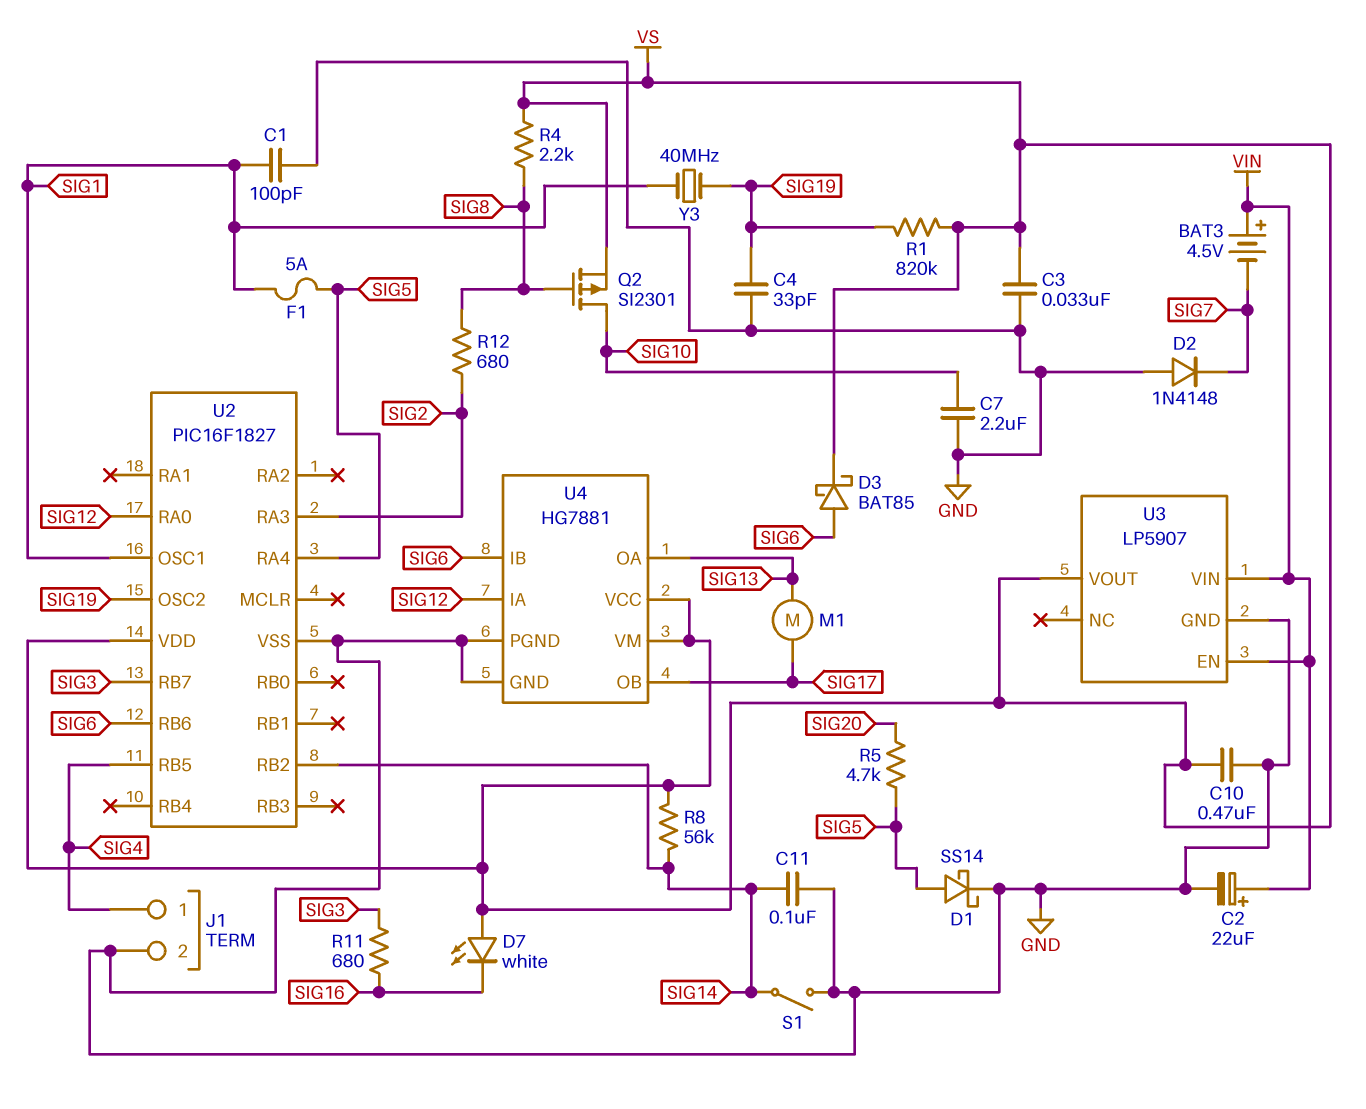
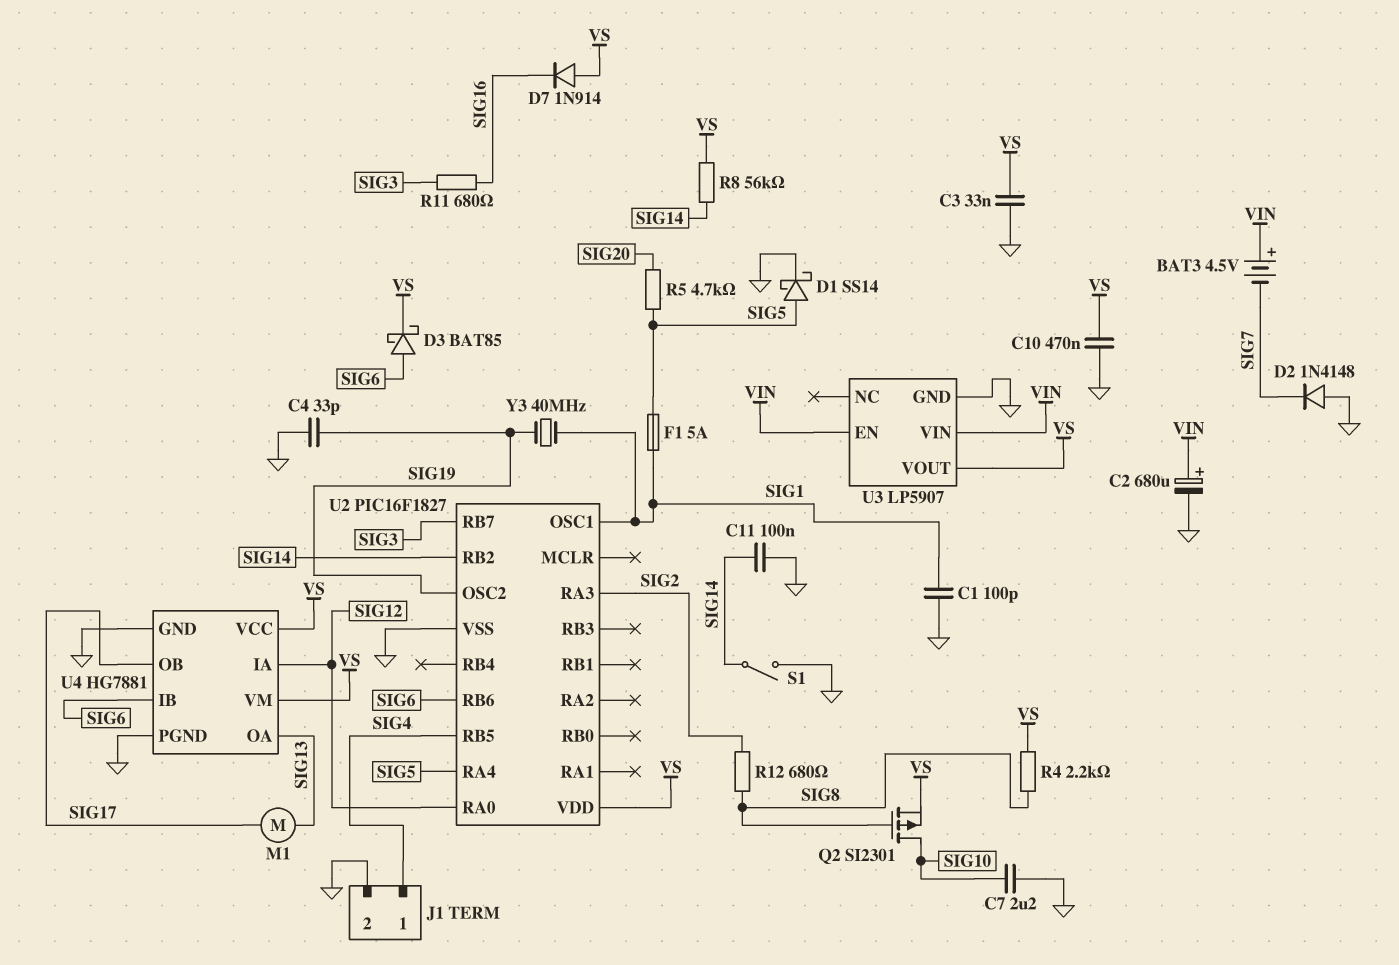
C2: 22uF (plus VIN, minus GND) -> 680uF (plus VIN, minus GND)
D7: LED white (A VS, K SIG16) -> diode 1N914 (A VS, K SIG16)
R1: 820k (SIG19, VS) -> none

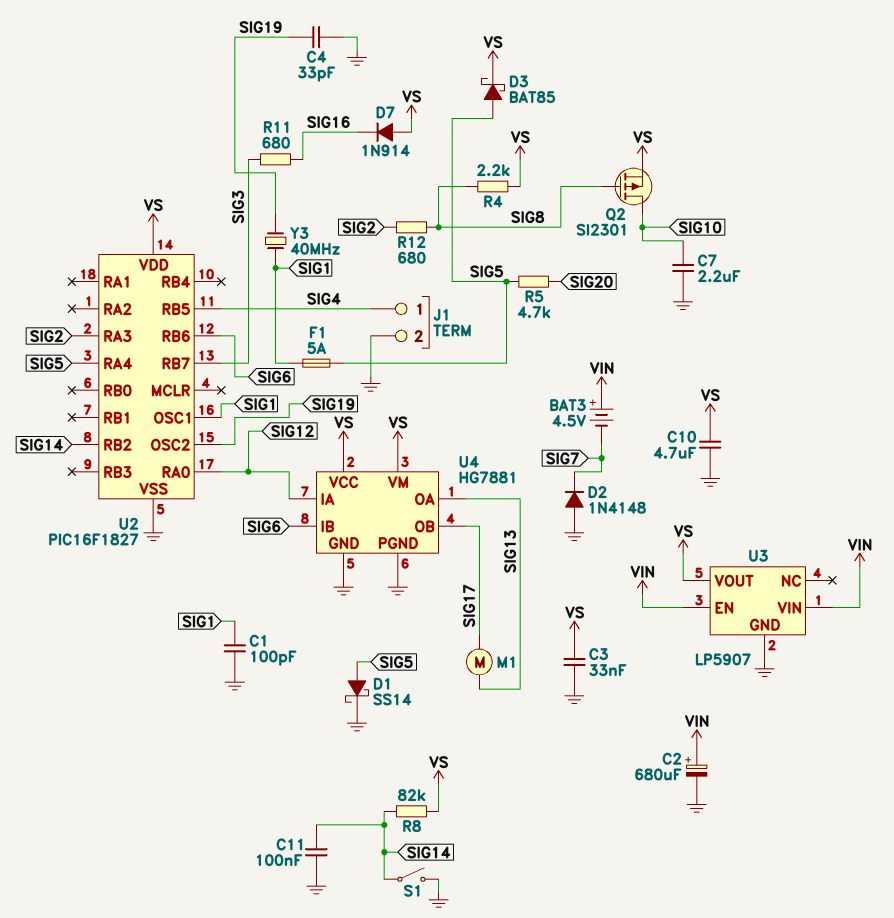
C10: 470nF (GND, VS) -> 4.7uF (GND, VS)
D3: schottky BAT85 (A SIG6, K VS) -> schottky BAT85 (A SIG5, K VS)
R8: 56k (SIG14, VS) -> 82k (SIG14, VS)

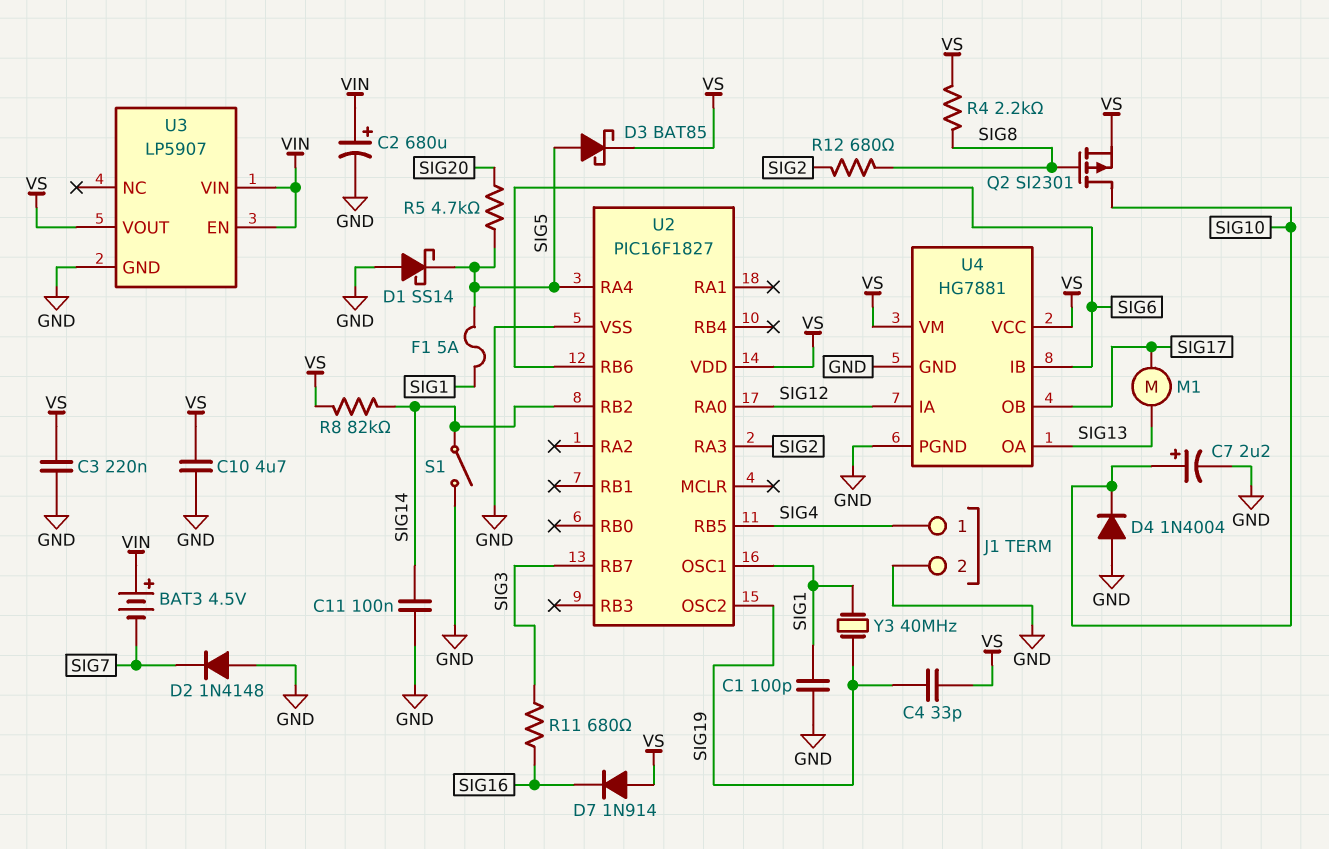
C3: 33nF (GND, VS) -> 220nF (GND, VS)
C4: 33pF (GND, SIG19) -> 33pF (SIG19, VS)
C7: 2.2uF (GND, SIG10) -> 2.2uF (plus SIG10, minus GND)
D1: schottky SS14 (A SIG5, K GND) -> schottky SS14 (A GND, K SIG5)
D4: none -> diode 1N4004 (A GND, K SIG10)

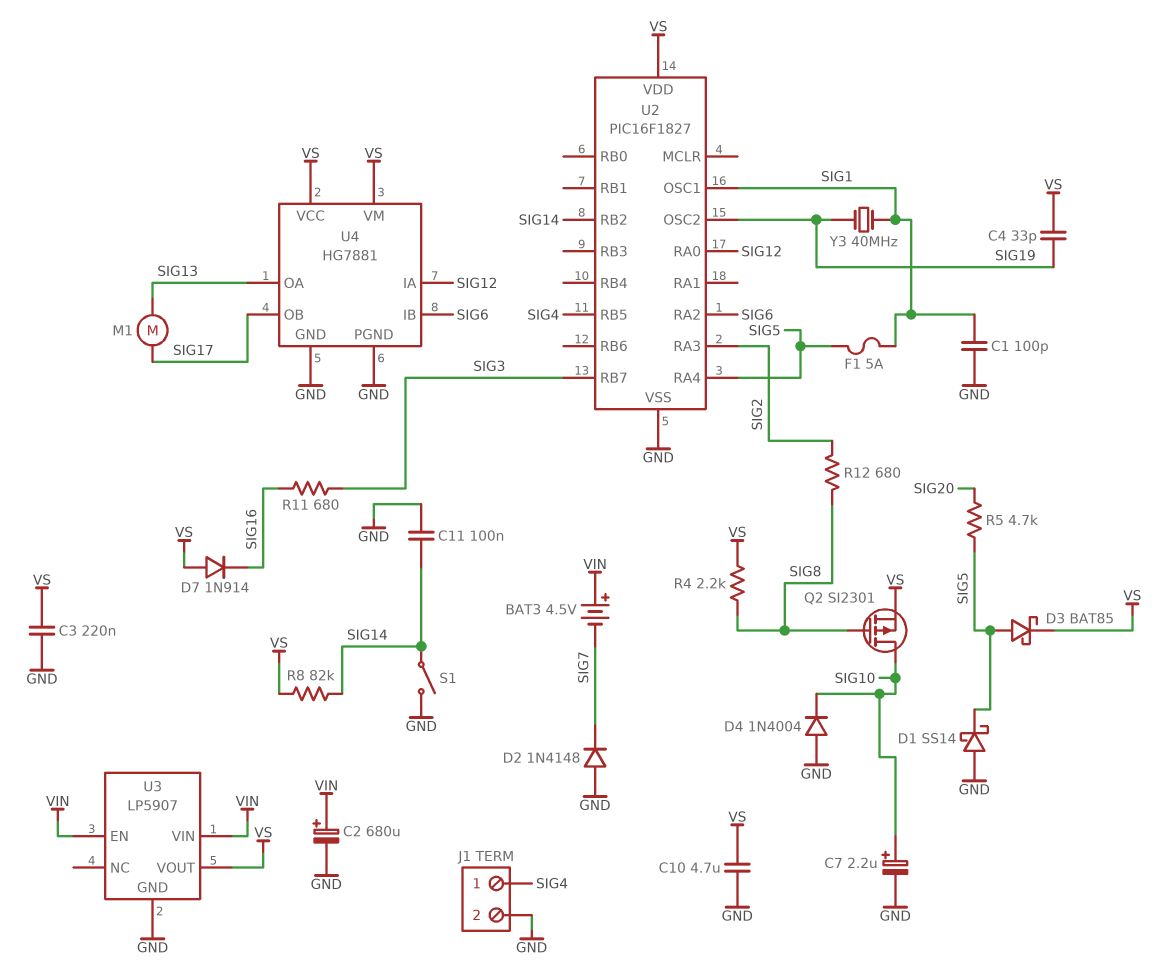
U2 pin RA2: none -> SIG6
U2 pin RB6: SIG6 -> none

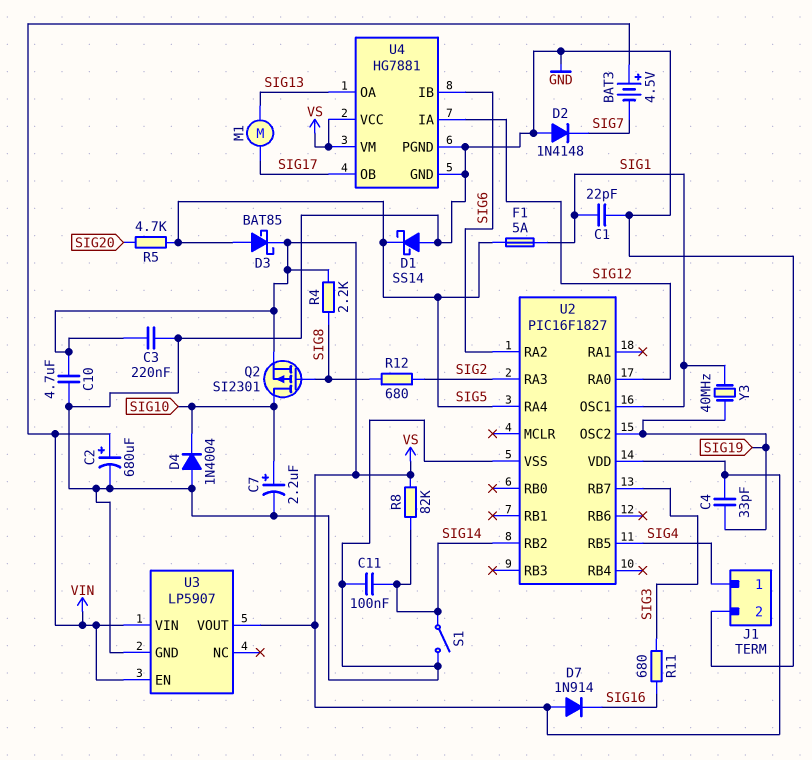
C1: 100pF (GND, SIG1) -> 22pF (GND, SIG1)

